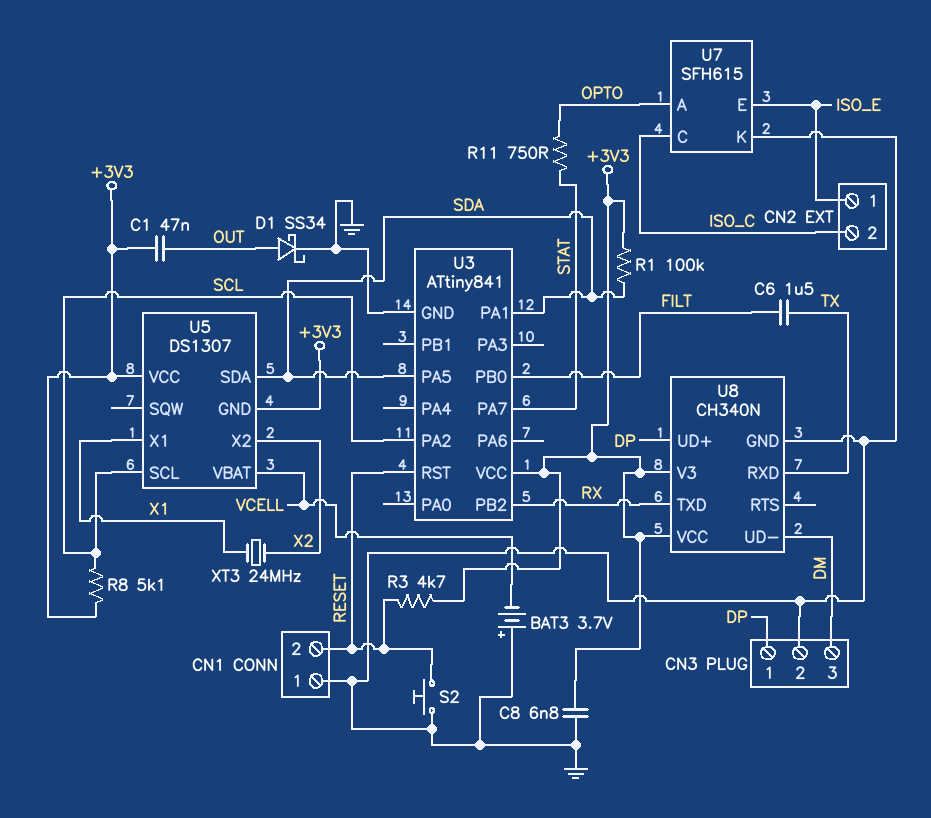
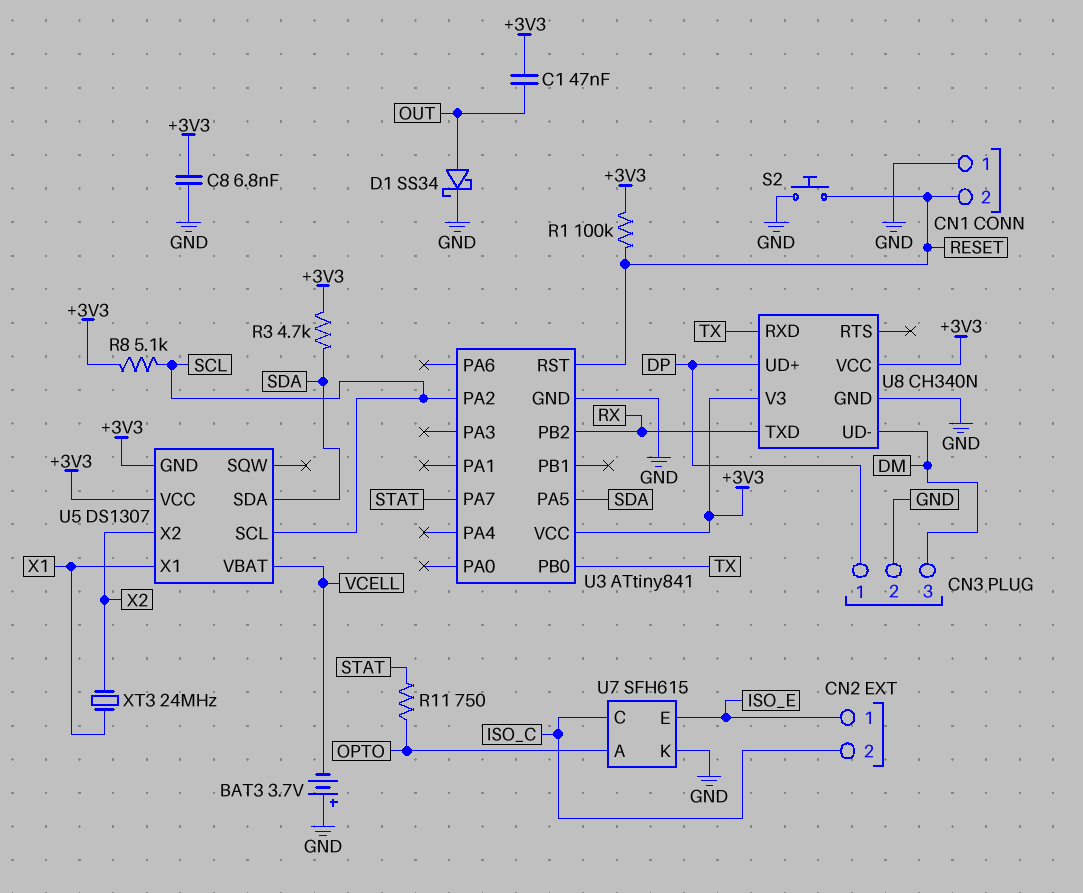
C6: 1.5uF (FILT, TX) -> none
R1: 100k (+3V3, SDA) -> 100k (+3V3, RESET)
R3: 4.7k (+3V3, RESET) -> 4.7k (+3V3, SDA)
U3 pin PA1: SDA -> none
U3 pin PB0: FILT -> TX

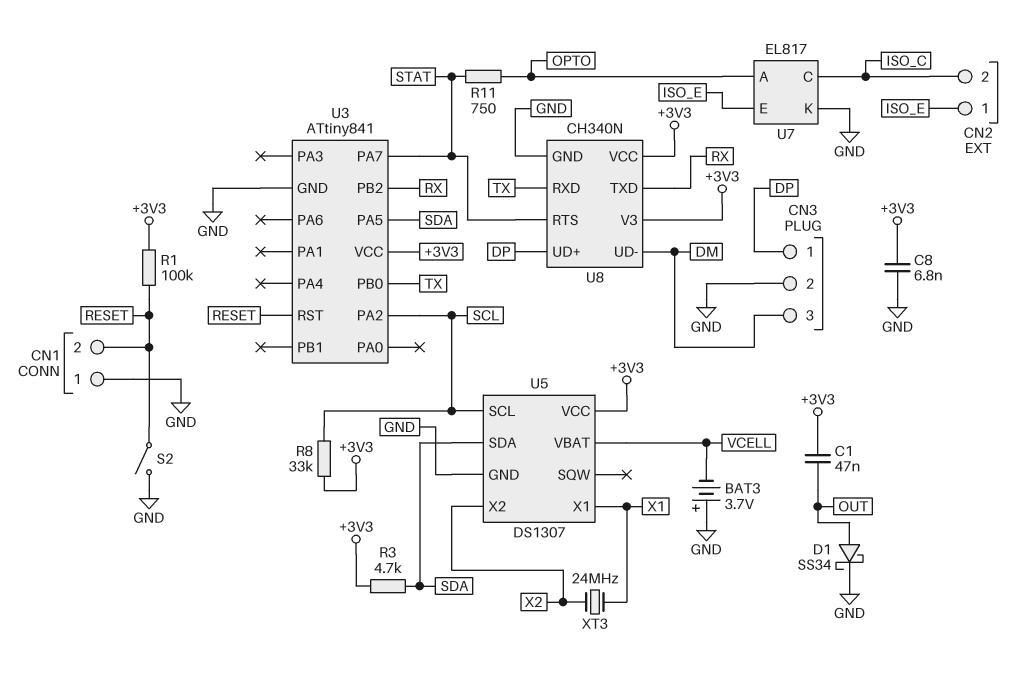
R8: 5.1k (+3V3, SCL) -> 33k (+3V3, SCL)
S2: button (GND, RESET) -> switch (GND, RESET)
U5 pin GND: +3V3 -> GND
U7: SFH615 -> EL817
U8 pin RTS: none -> STAT

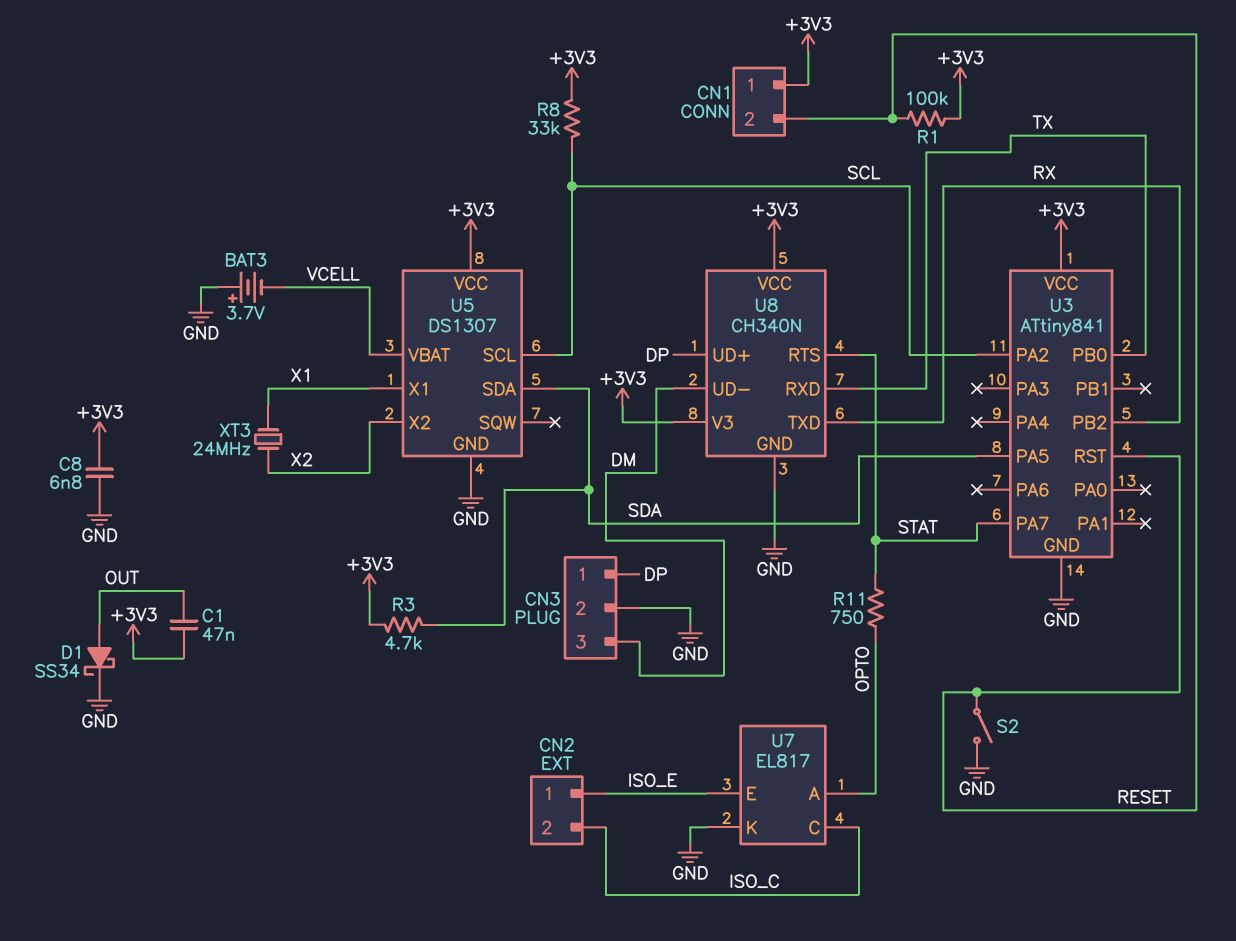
CN1 pin 1: GND -> +3V3

